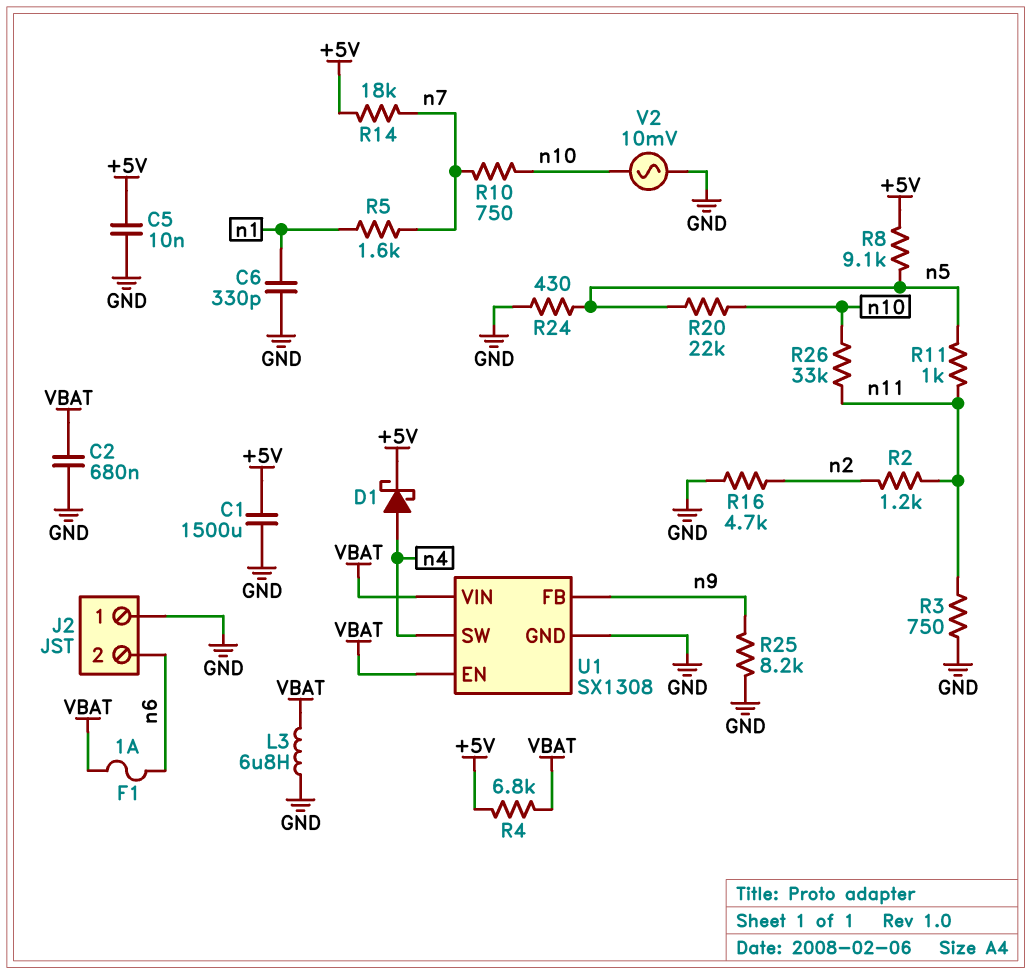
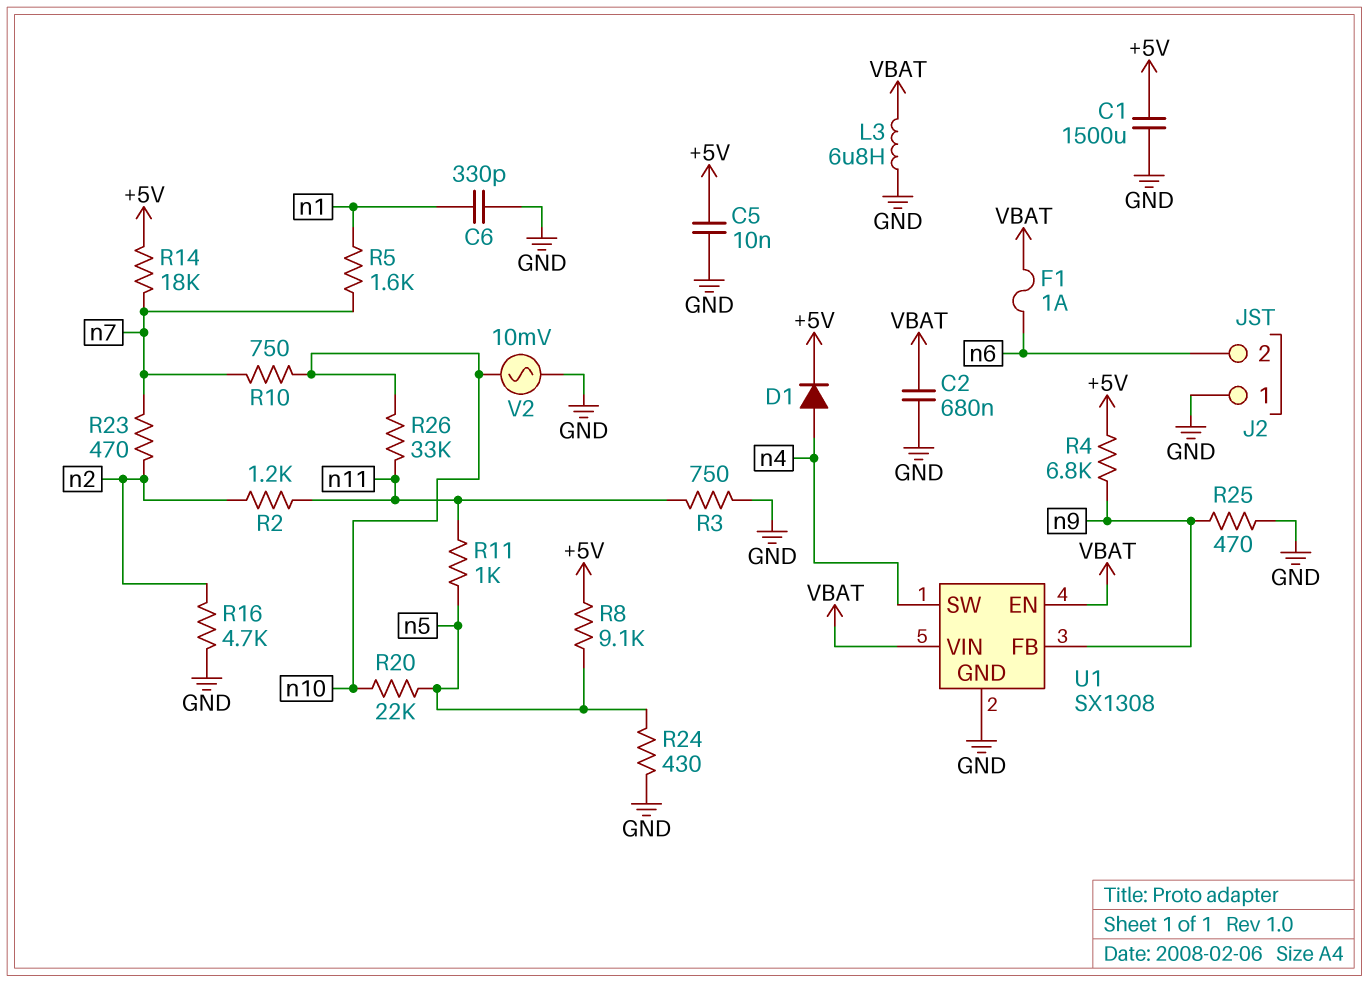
D1: schottky (A n4, K +5V) -> diode (A n4, K +5V)
R4: 6.8k (+5V, VBAT) -> 6.8k (+5V, n9)
R23: none -> 470 (n2, n7)
R25: 8.2k (GND, n9) -> 470 (GND, n9)

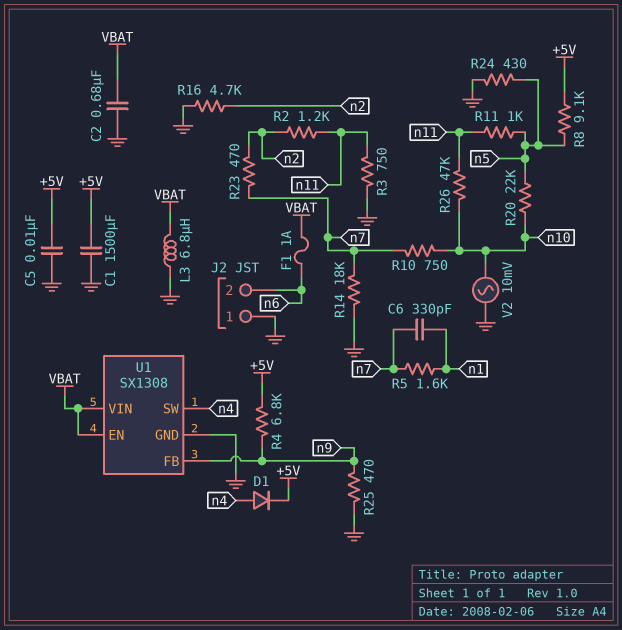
C6: 330pF (GND, n1) -> 330pF (n1, n7)
R14: 18k (+5V, n7) -> 18k (GND, n7)
R26: 33k (n10, n11) -> 47k (n10, n11)

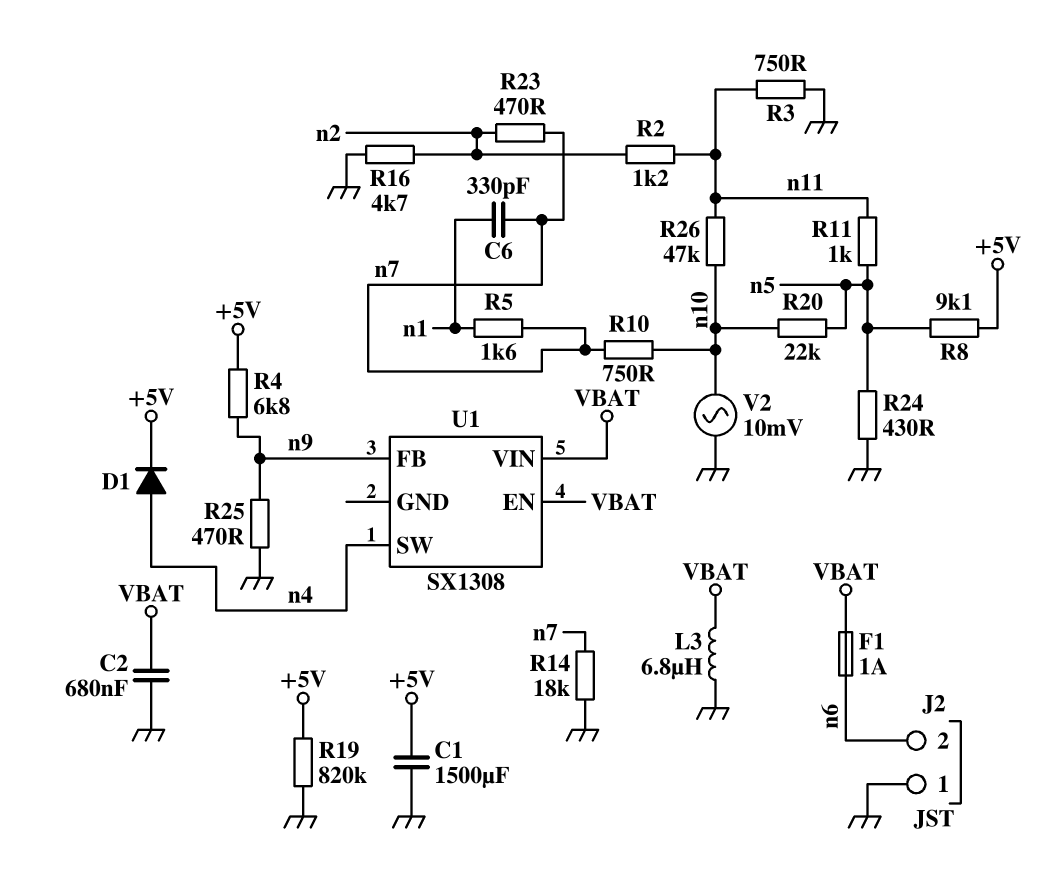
C5: 10nF (+5V, GND) -> none
R19: none -> 820k (+5V, GND)
U1 pin GND: GND -> none

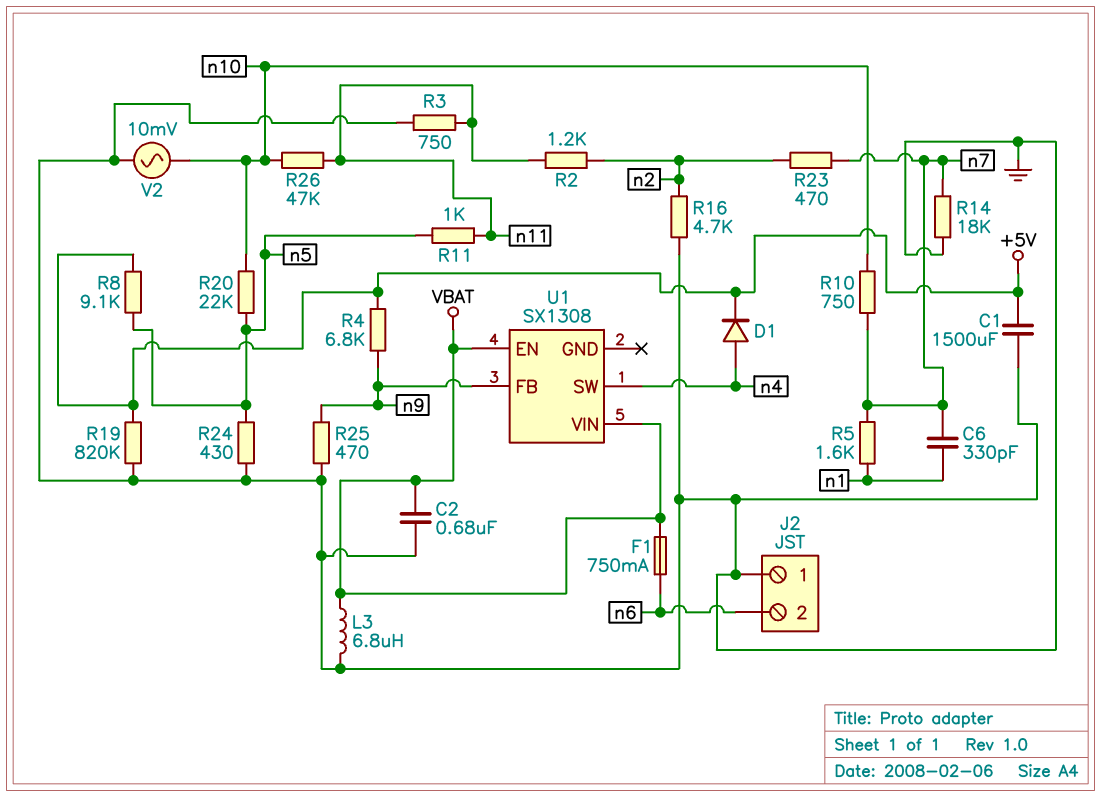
F1: 1A (VBAT, n6) -> 750mA (VBAT, n6)

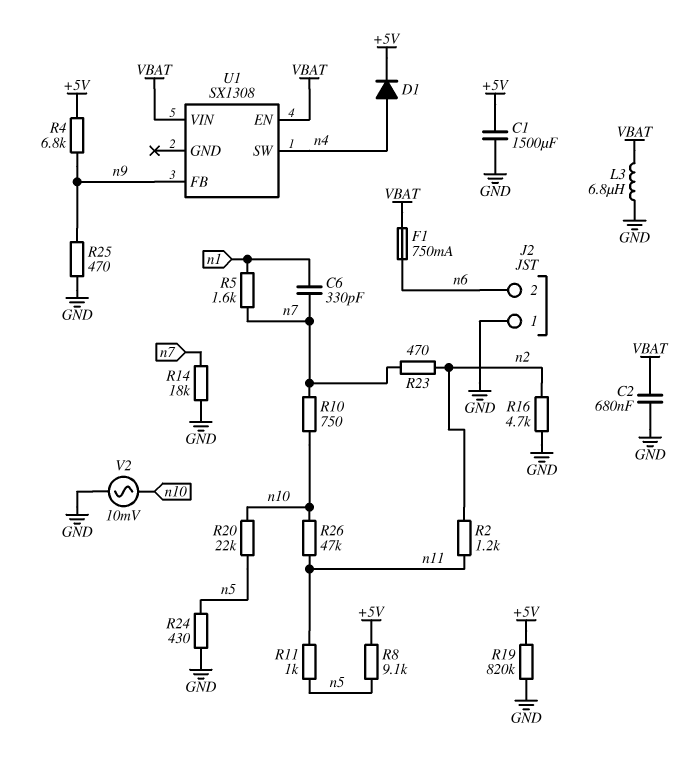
R3: 750 (GND, n11) -> none

